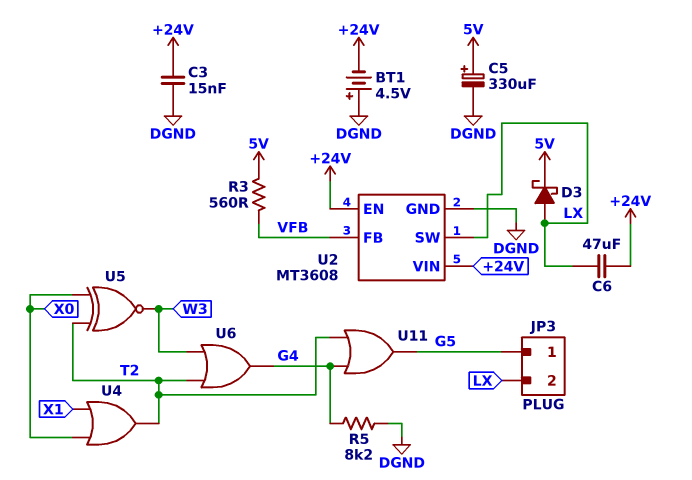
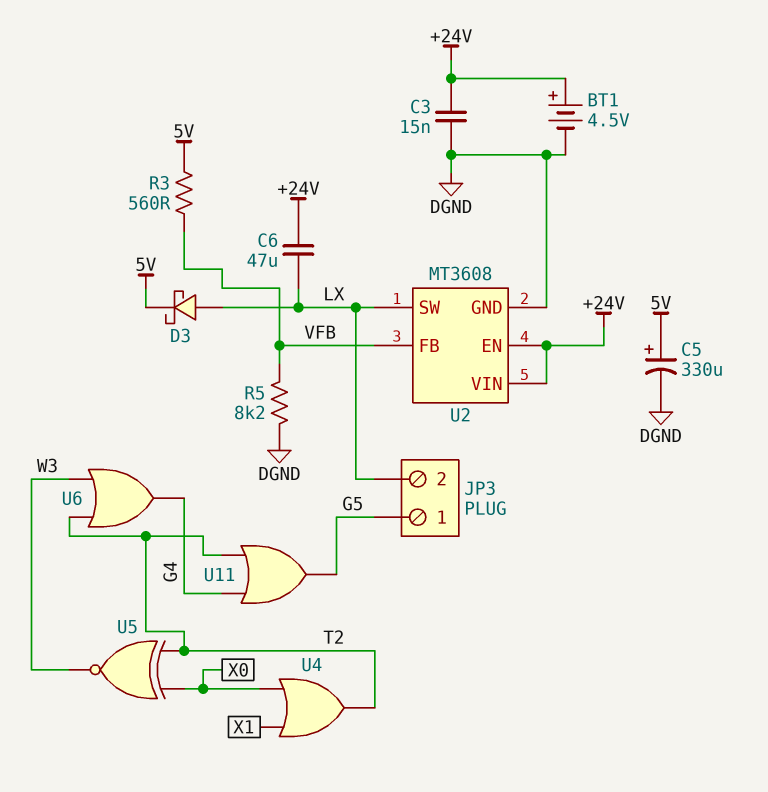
BT1: 4.5V (plus DGND, minus +24V) -> 4.5V (plus +24V, minus DGND)
R5: 8.2k (DGND, G4) -> 8.2k (DGND, VFB)

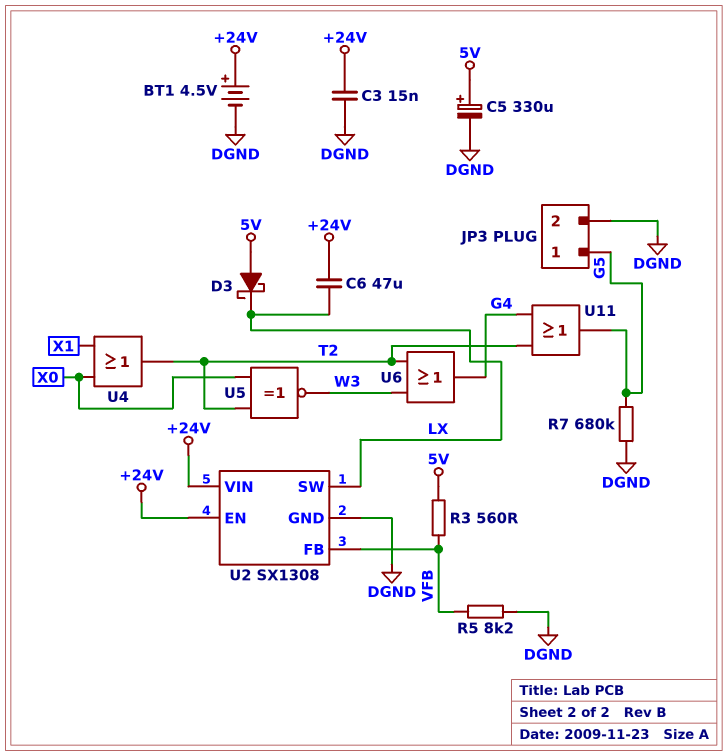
D3: schottky (A LX, K 5V) -> schottky (A 5V, K LX)
JP3 pin 2: LX -> DGND
R7: none -> 680k (DGND, G5)
U2: MT3608 -> SX1308

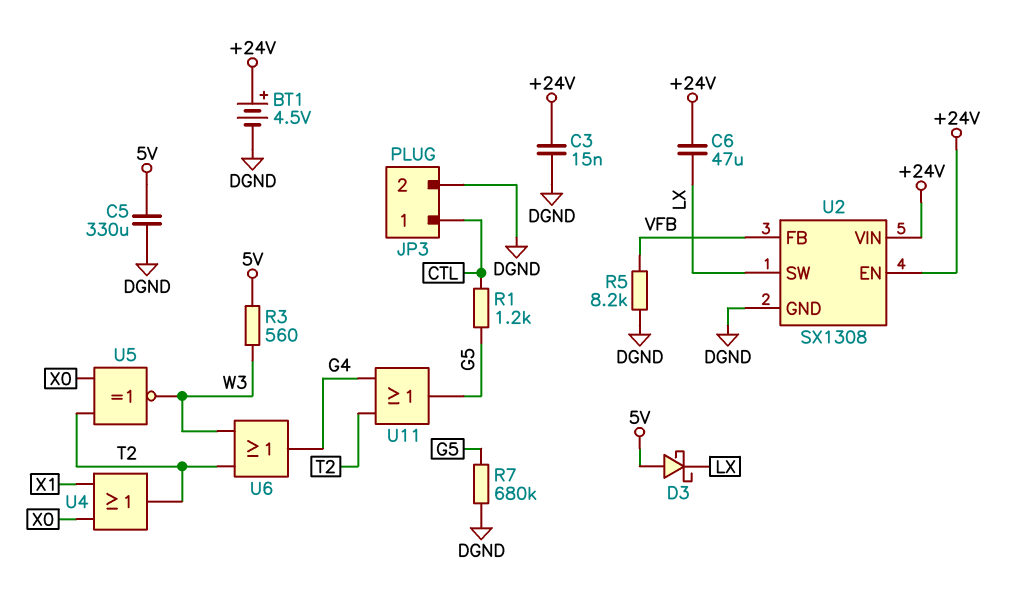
C5: 330uF (plus 5V, minus DGND) -> 330uF (5V, DGND)
JP3 pin 1: G5 -> CTL
R1: none -> 1.2k (CTL, G5)
R3: 560 (5V, VFB) -> 560 (5V, W3)

